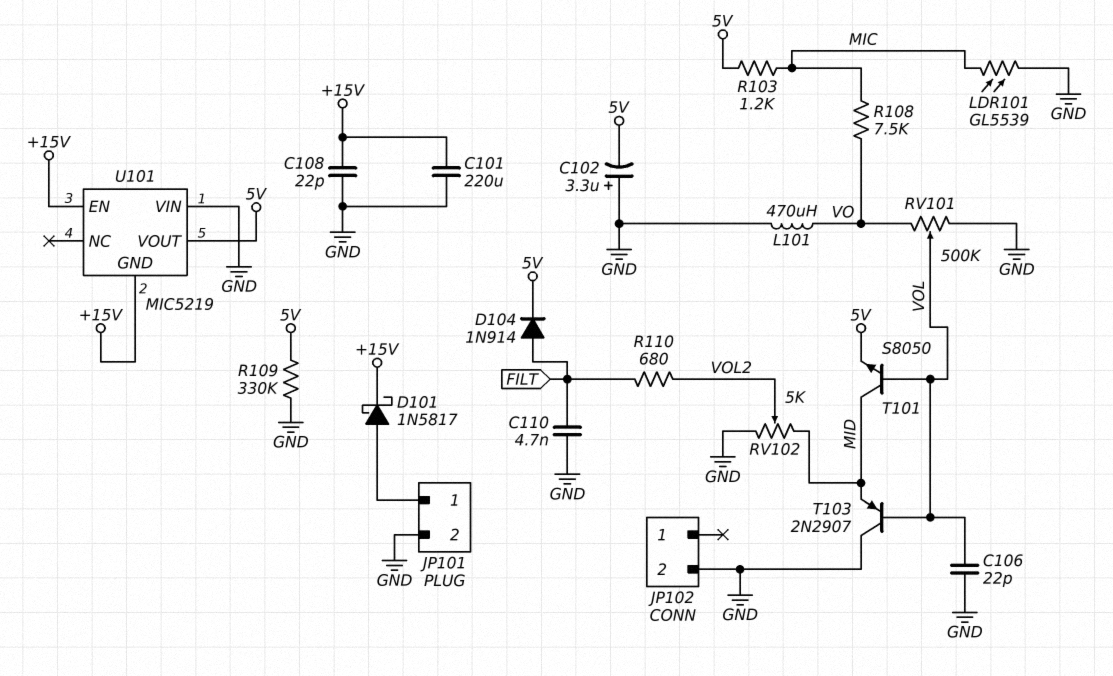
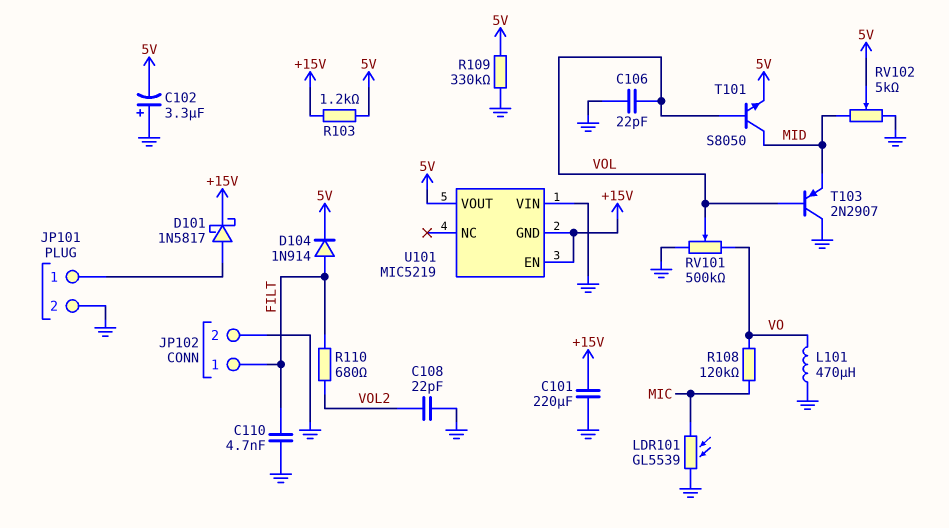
C108: 22pF (+15V, GND) -> 22pF (GND, VOL2)
JP102 pin 1: none -> FILT
R103: 1.2k (5V, MIC) -> 1.2k (+15V, 5V)
R108: 7.5k (MIC, VO) -> 120k (MIC, VO)
RV102: 5k (GND, MID, wiper VOL2) -> 5k (GND, MID, wiper 5V)

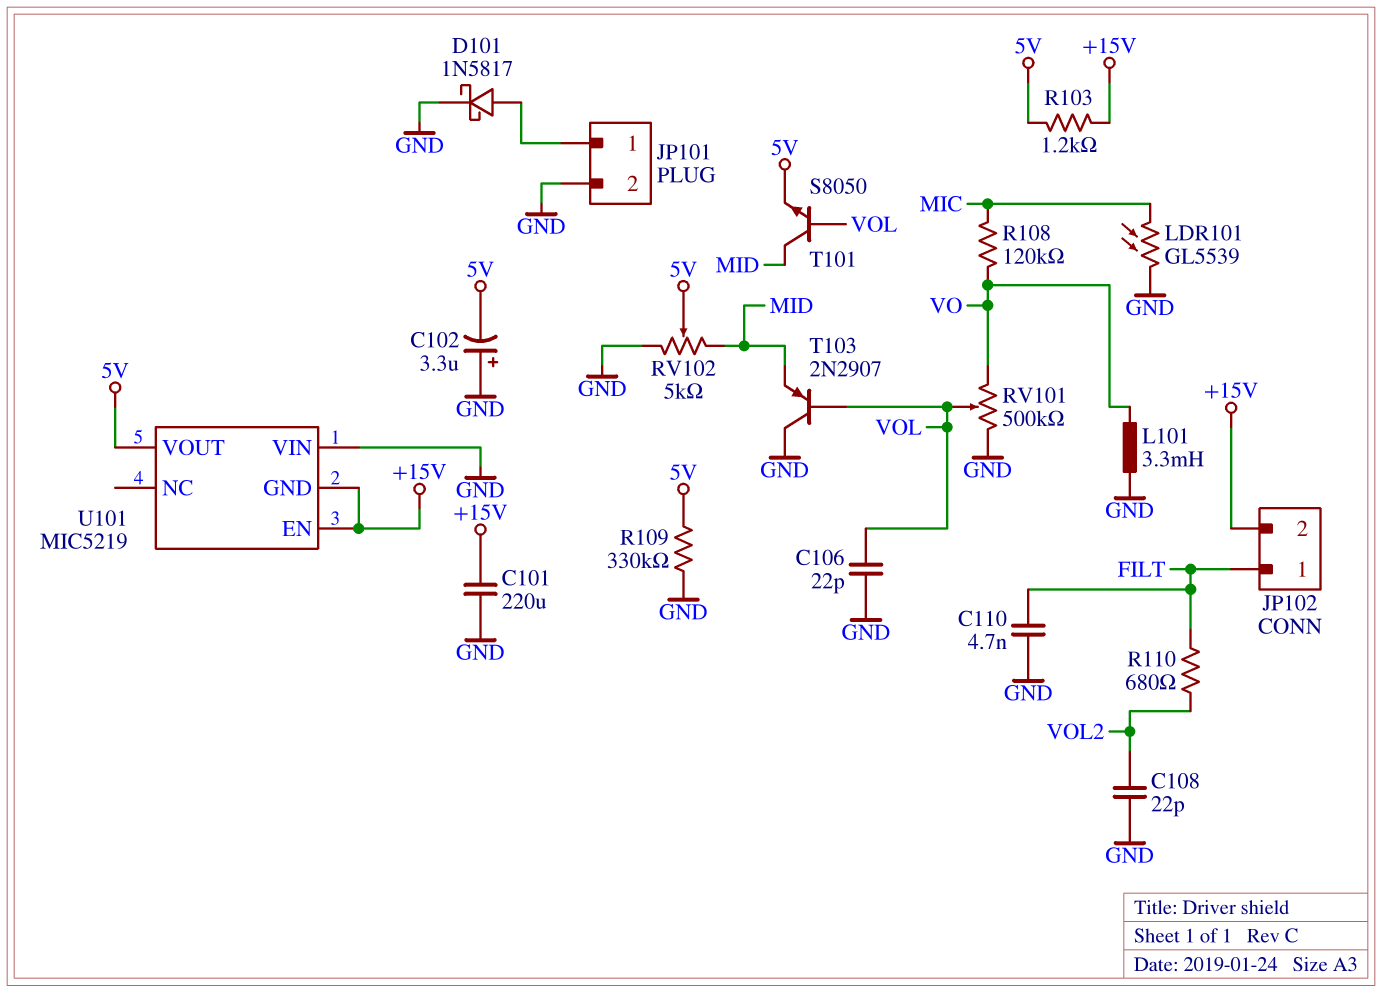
D101: schottky 1N5817 (A JP101/1, K +15V) -> schottky 1N5817 (A JP101/1, K GND)
D104: diode 1N914 (A FILT, K 5V) -> none
JP102 pin 2: GND -> +15V
L101: 470uH (GND, VO) -> 3.3mH (GND, VO)

